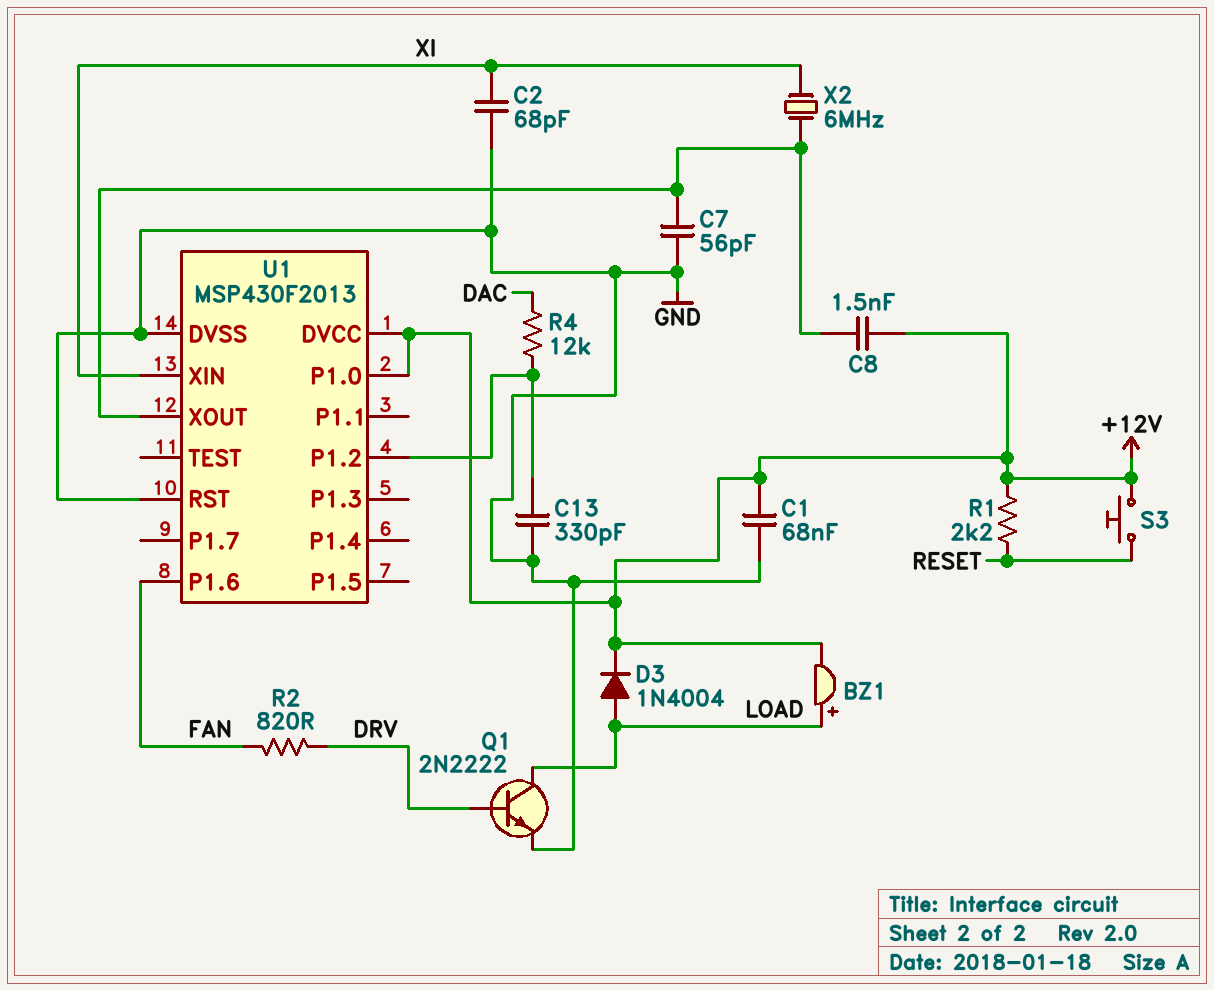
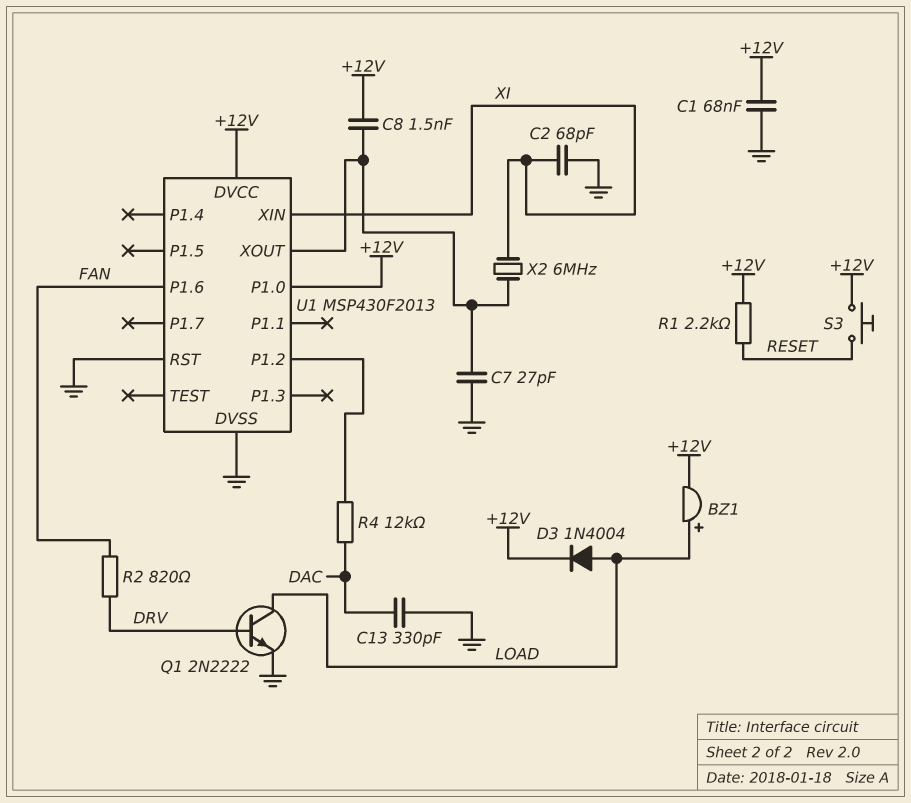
C7: 56pF (GND, U1/XOUT) -> 27pF (GND, U1/XOUT)
C13: 330pF (GND, U1/P1.2) -> 330pF (DAC, GND)

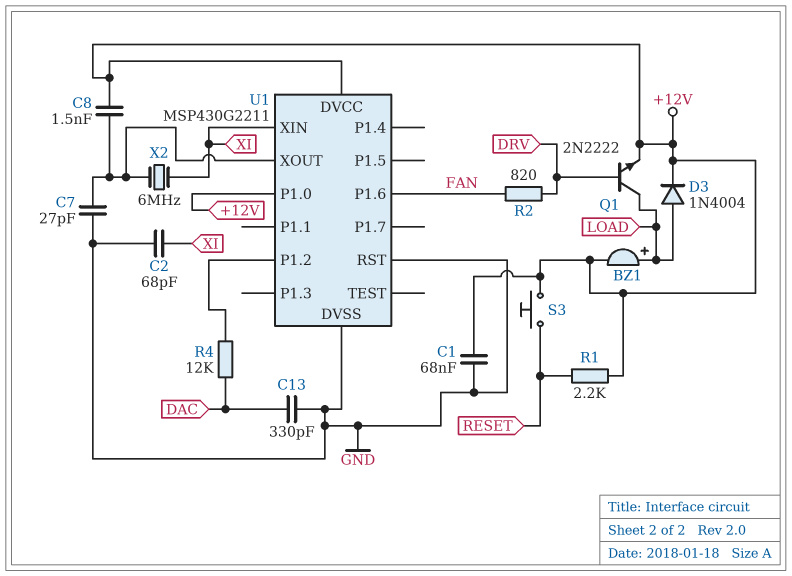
Q1: NPN 2N2222 (B DRV, C LOAD, E GND) -> NPN 2N2222 (B DRV, C LOAD, E +12V)
U1: MSP430F2013 -> MSP430G2211

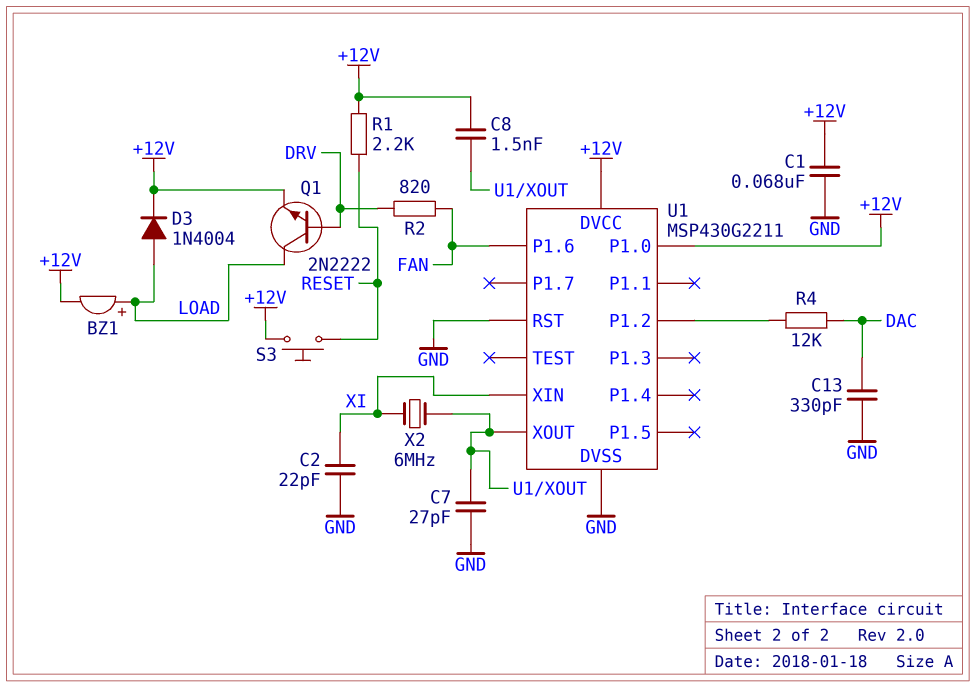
C2: 68pF (GND, XI) -> 22pF (GND, XI)

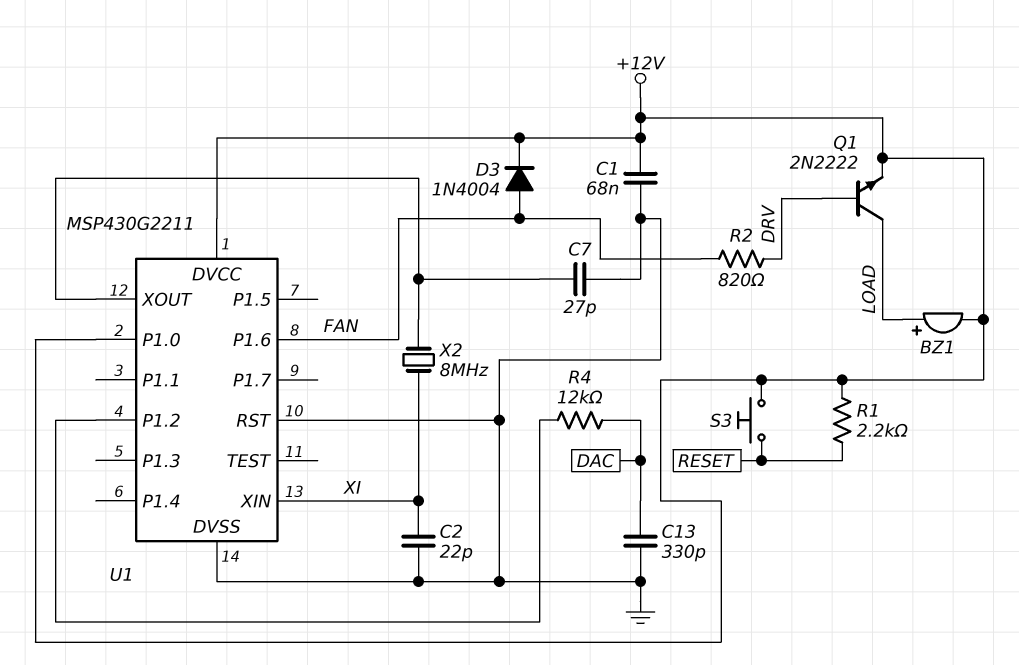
C8: 1.5nF (+12V, U1/XOUT) -> none
D3: diode 1N4004 (A LOAD, K +12V) -> diode 1N4004 (A FAN, K +12V)
X2: 6MHz (U1/XOUT, XI) -> 8MHz (U1/XOUT, XI)

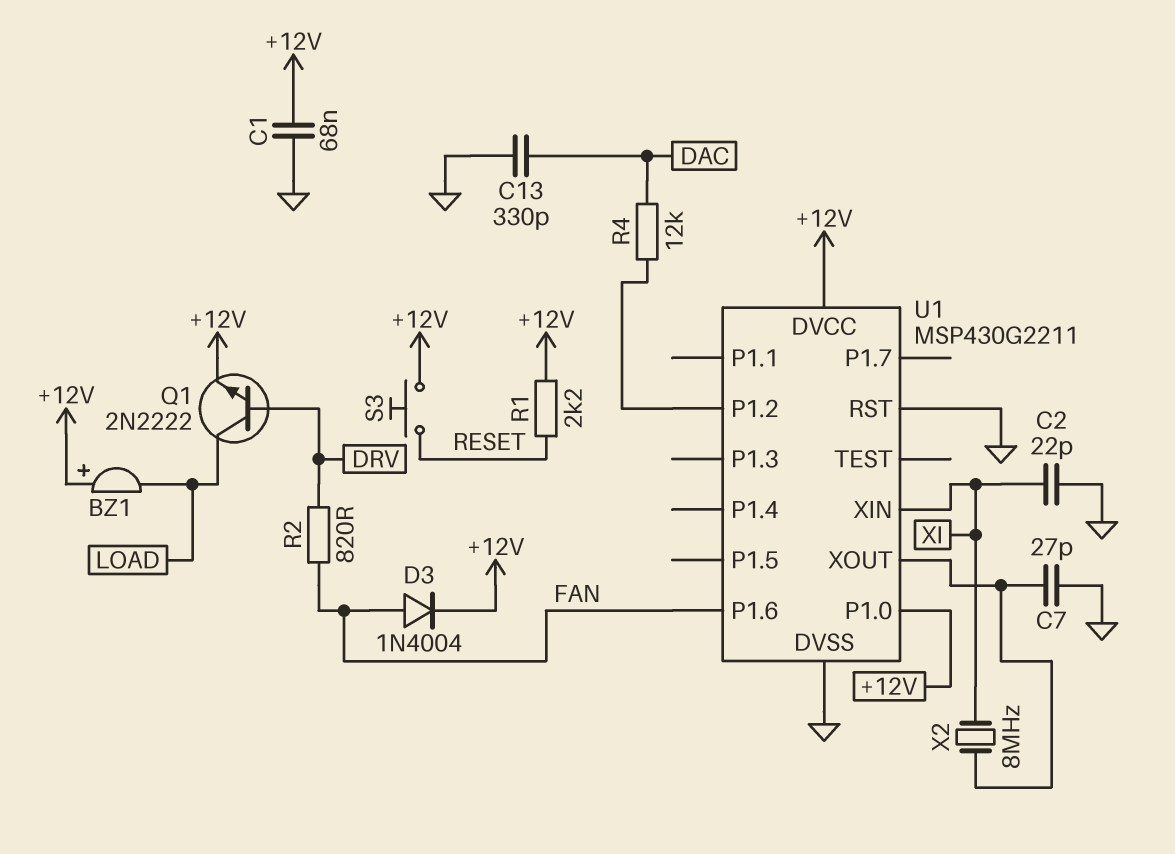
BZ1: buzzer (plus LOAD, minus +12V) -> buzzer (plus +12V, minus LOAD)

